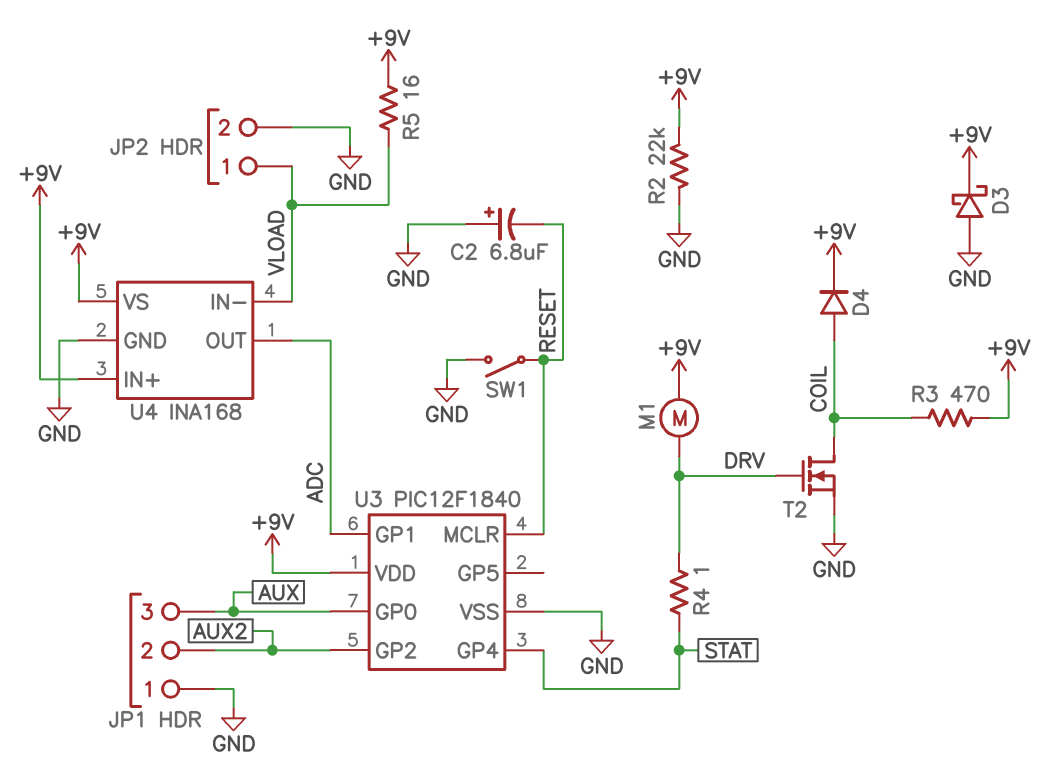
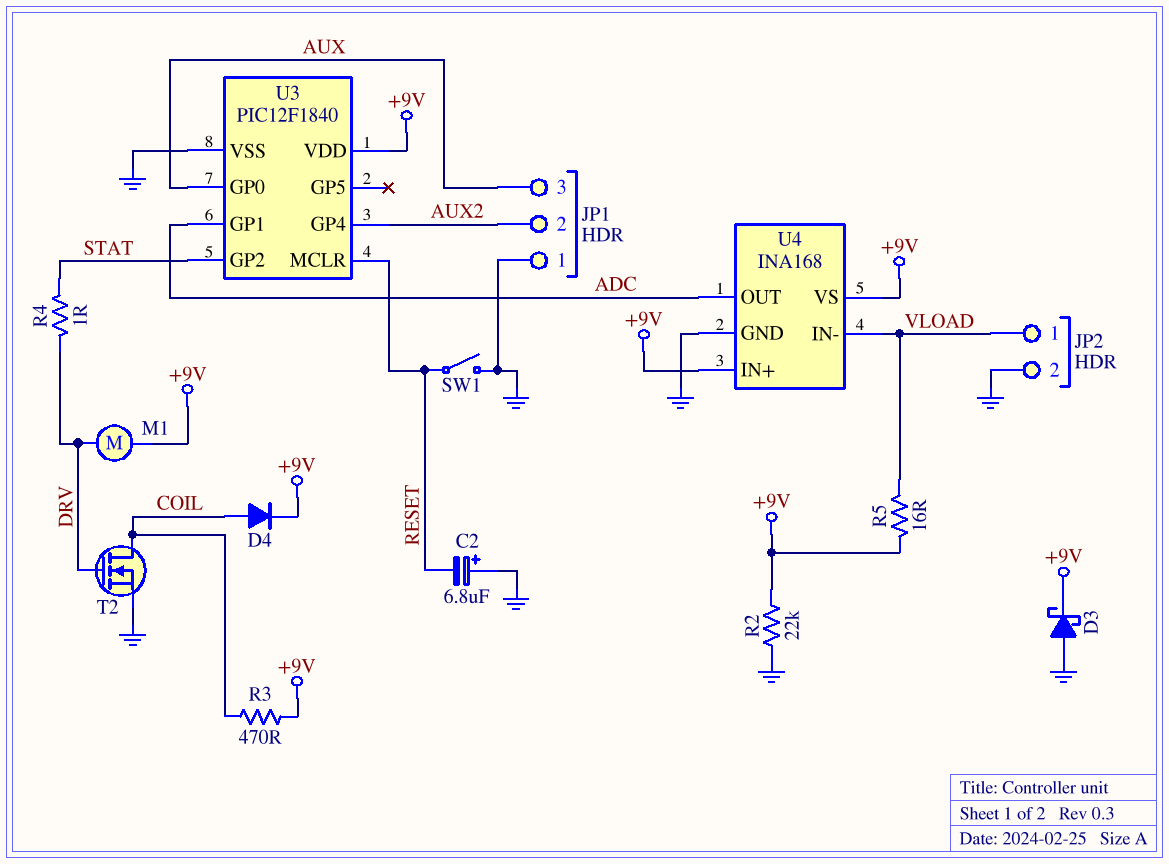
U3 pin GP2: AUX2 -> STAT
U3 pin GP4: STAT -> AUX2

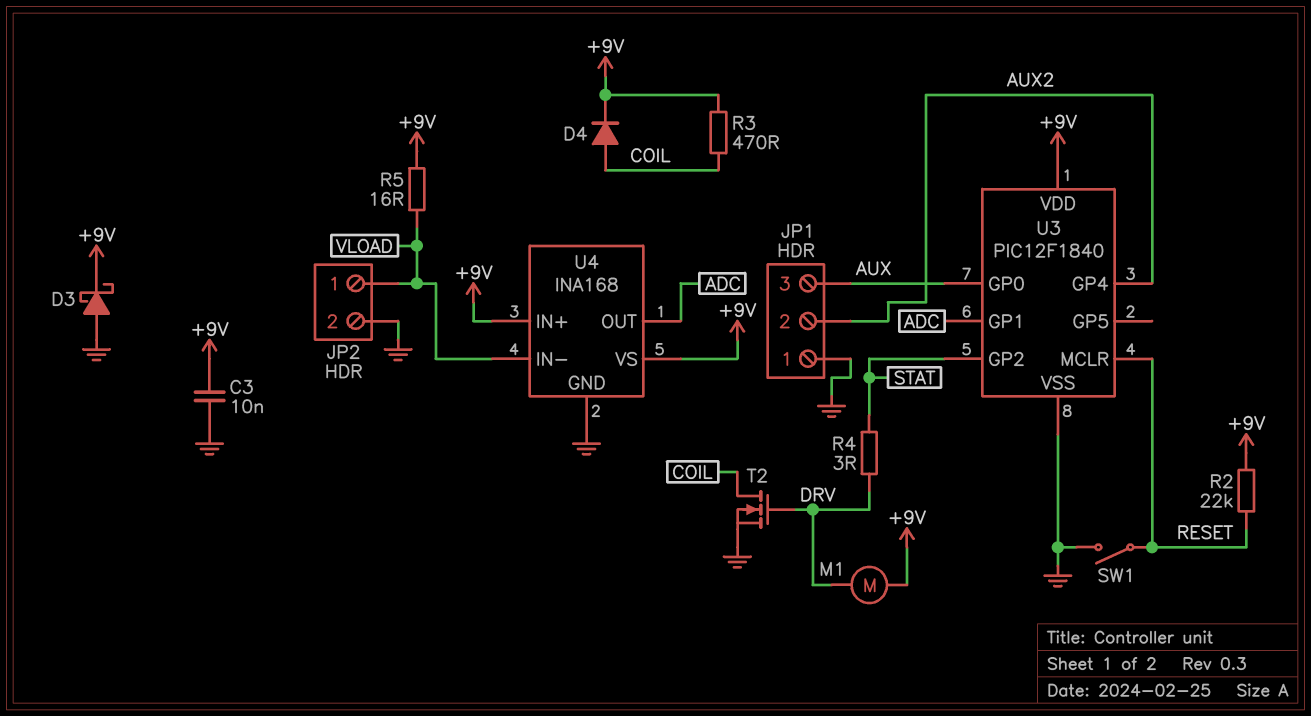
C2: 6.8uF (plus GND, minus RESET) -> none
C3: none -> 10nF (+9V, GND)
R2: 22k (+9V, GND) -> 22k (+9V, RESET)
R4: 1 (DRV, STAT) -> 3 (DRV, STAT)

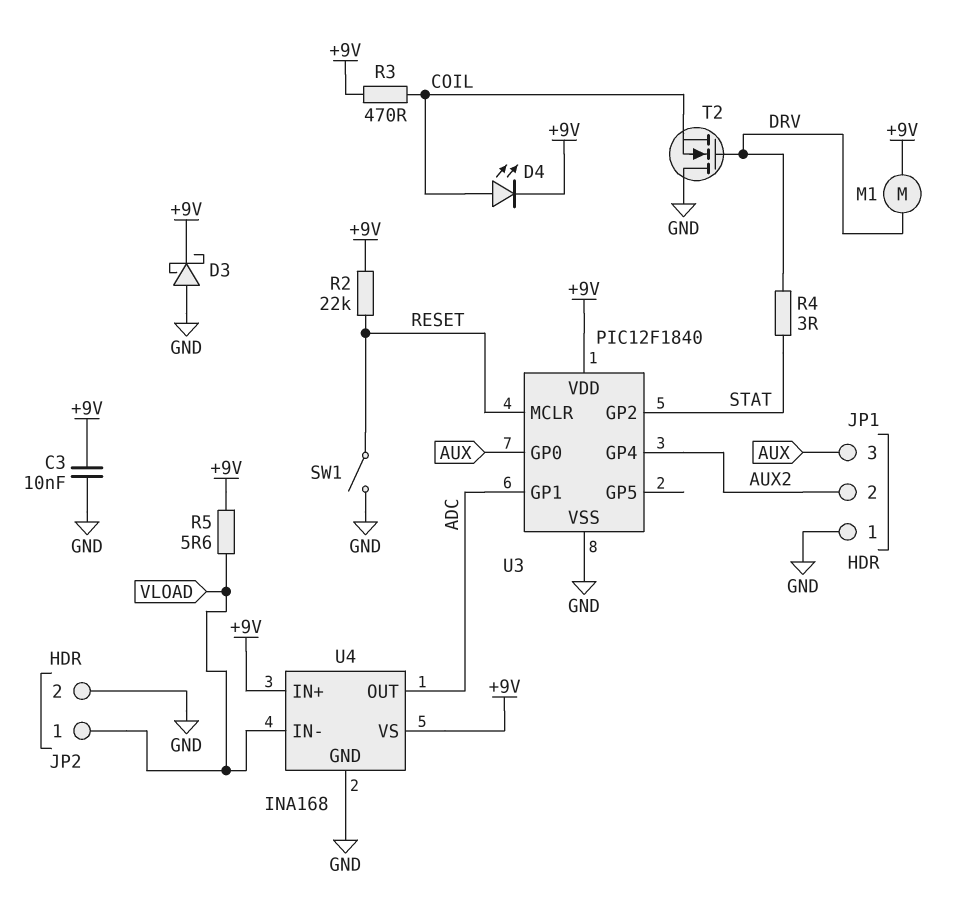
D4: diode (A COIL, K +9V) -> LED (A COIL, K +9V)
R5: 16 (+9V, VLOAD) -> 5.6 (+9V, VLOAD)
T2: NMOS (G DRV, D COIL, S GND) -> NMOS (G DRV, D GND, S COIL)

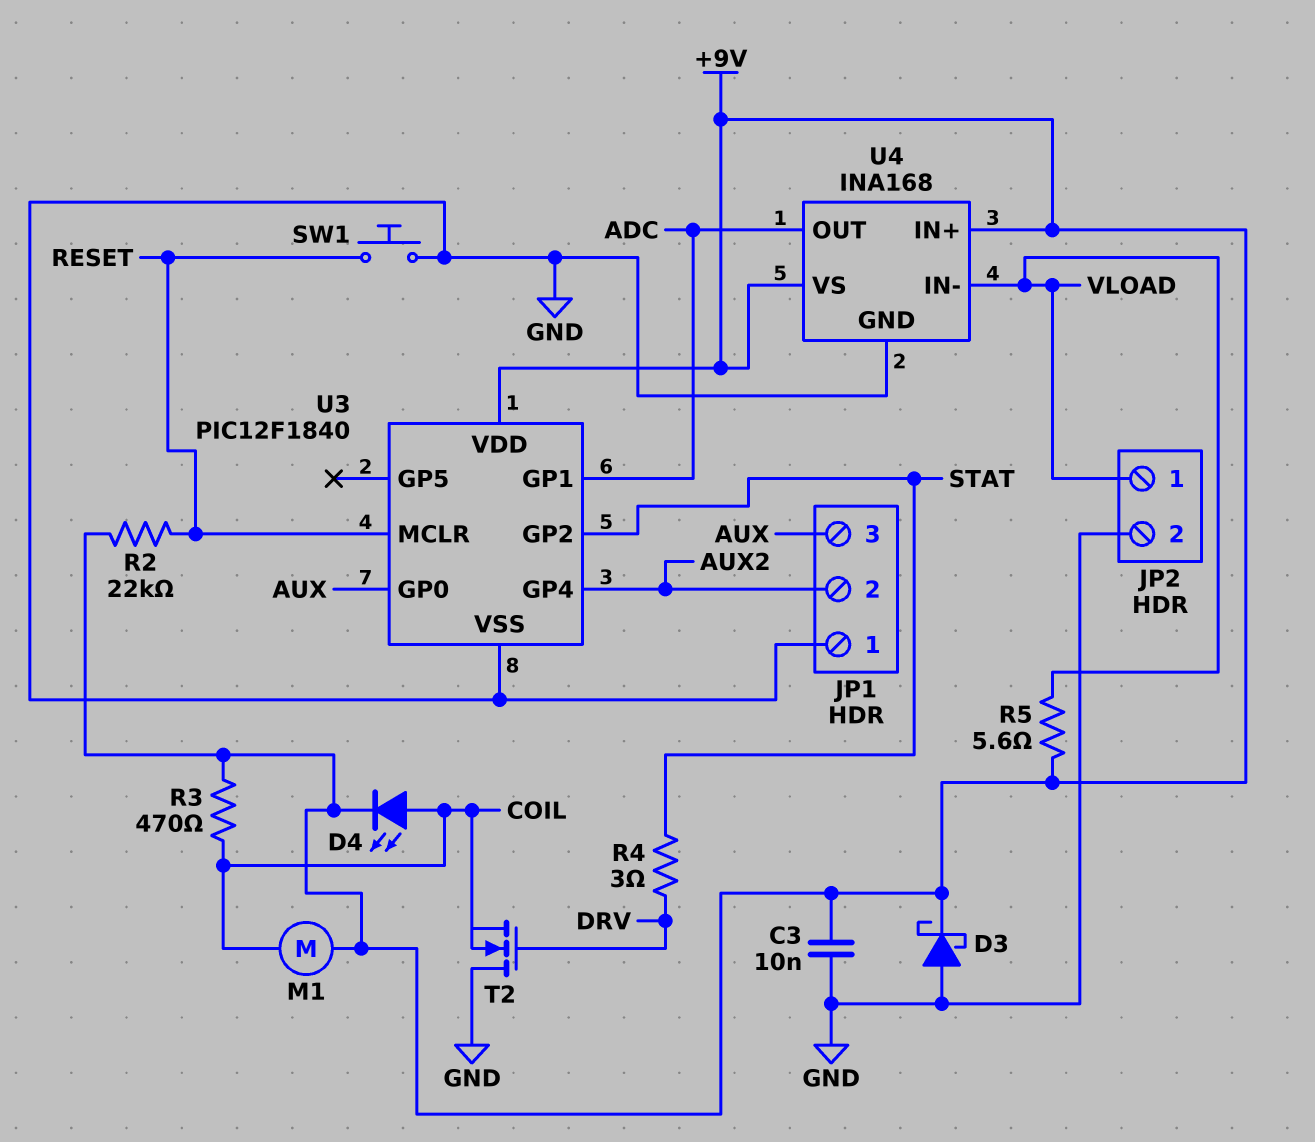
M1: motor (+9V, DRV) -> motor (+9V, COIL)
SW1: switch (GND, RESET) -> button (GND, RESET)

